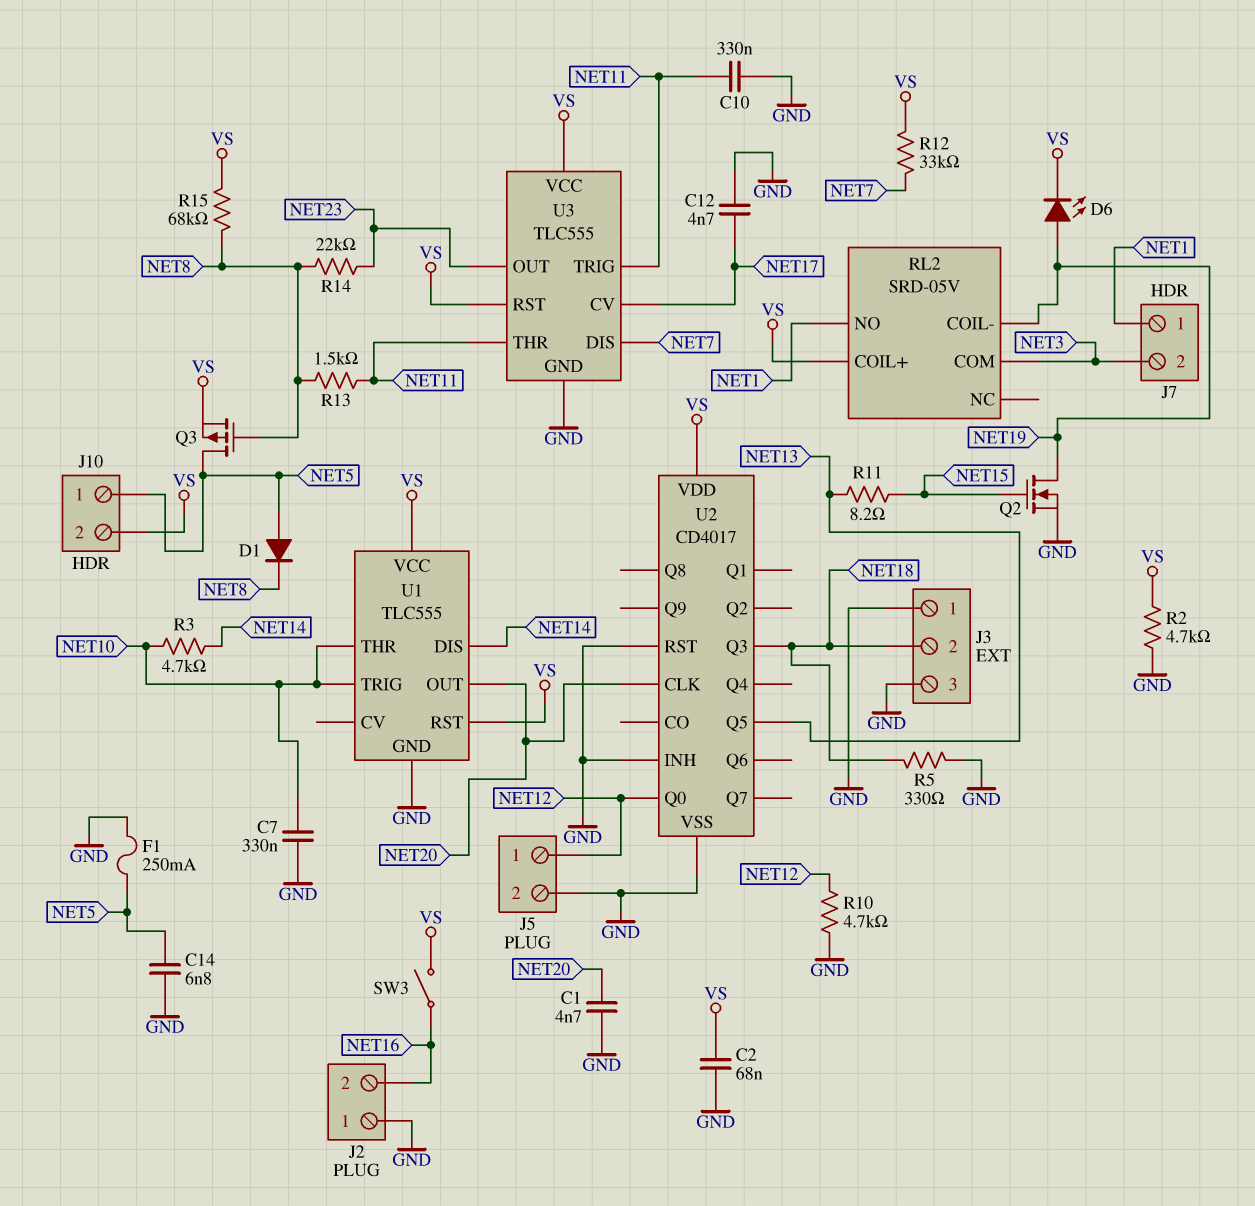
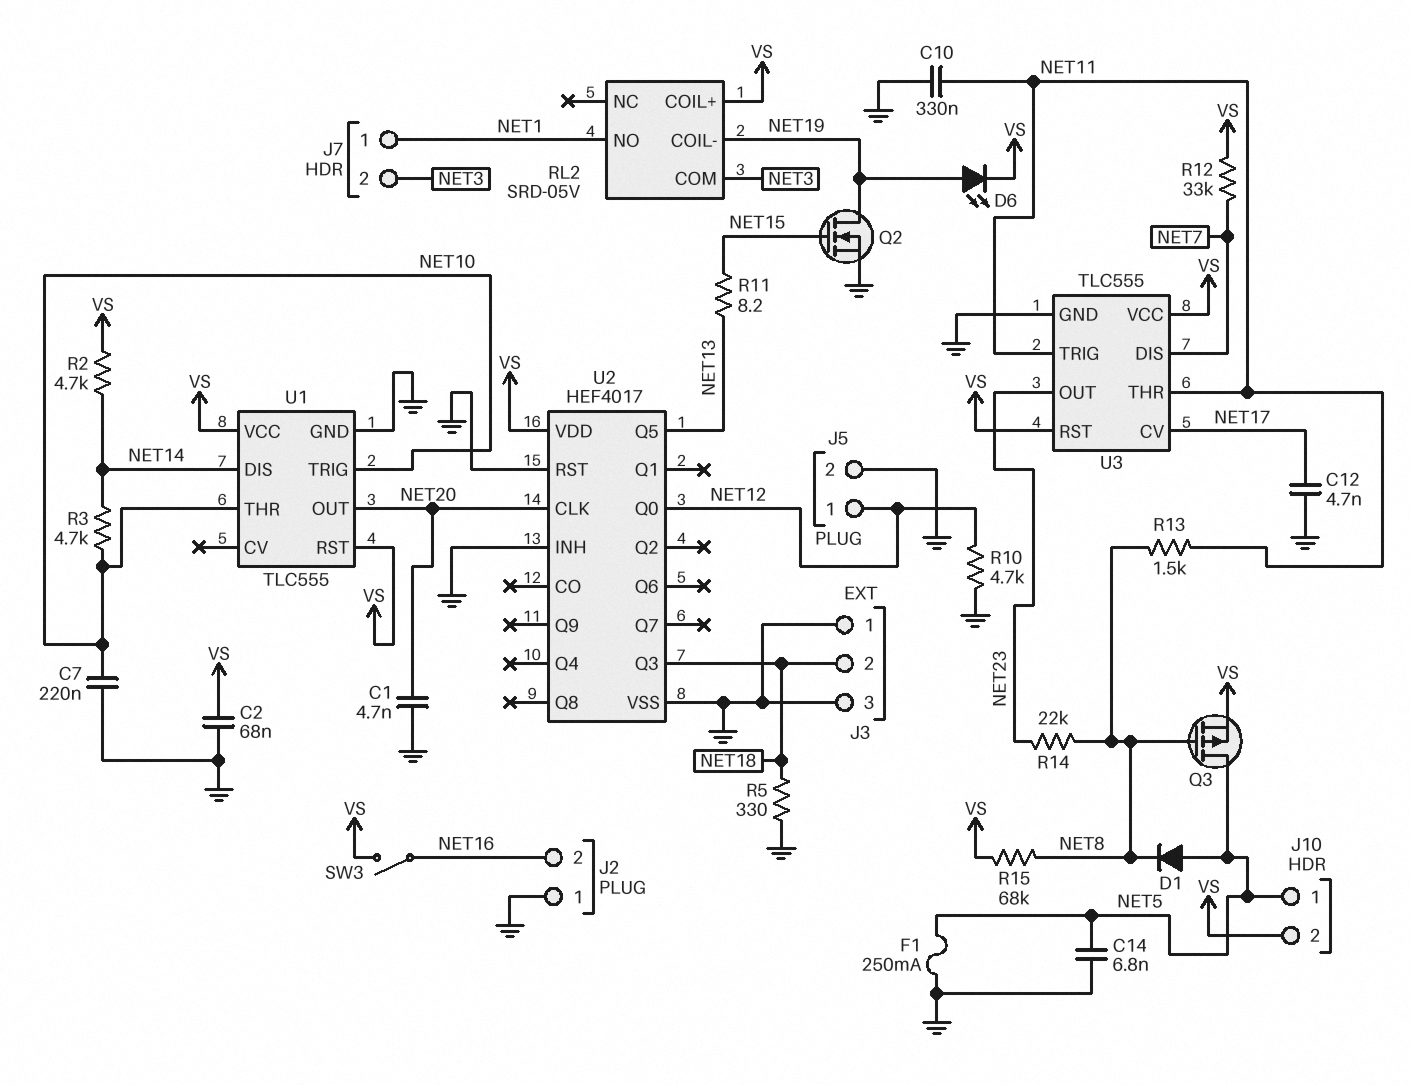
C7: 330nF (GND, NET10) -> 220nF (GND, NET10)
R2: 4.7k (GND, VS) -> 4.7k (NET14, VS)
U2: CD4017 -> HEF4017

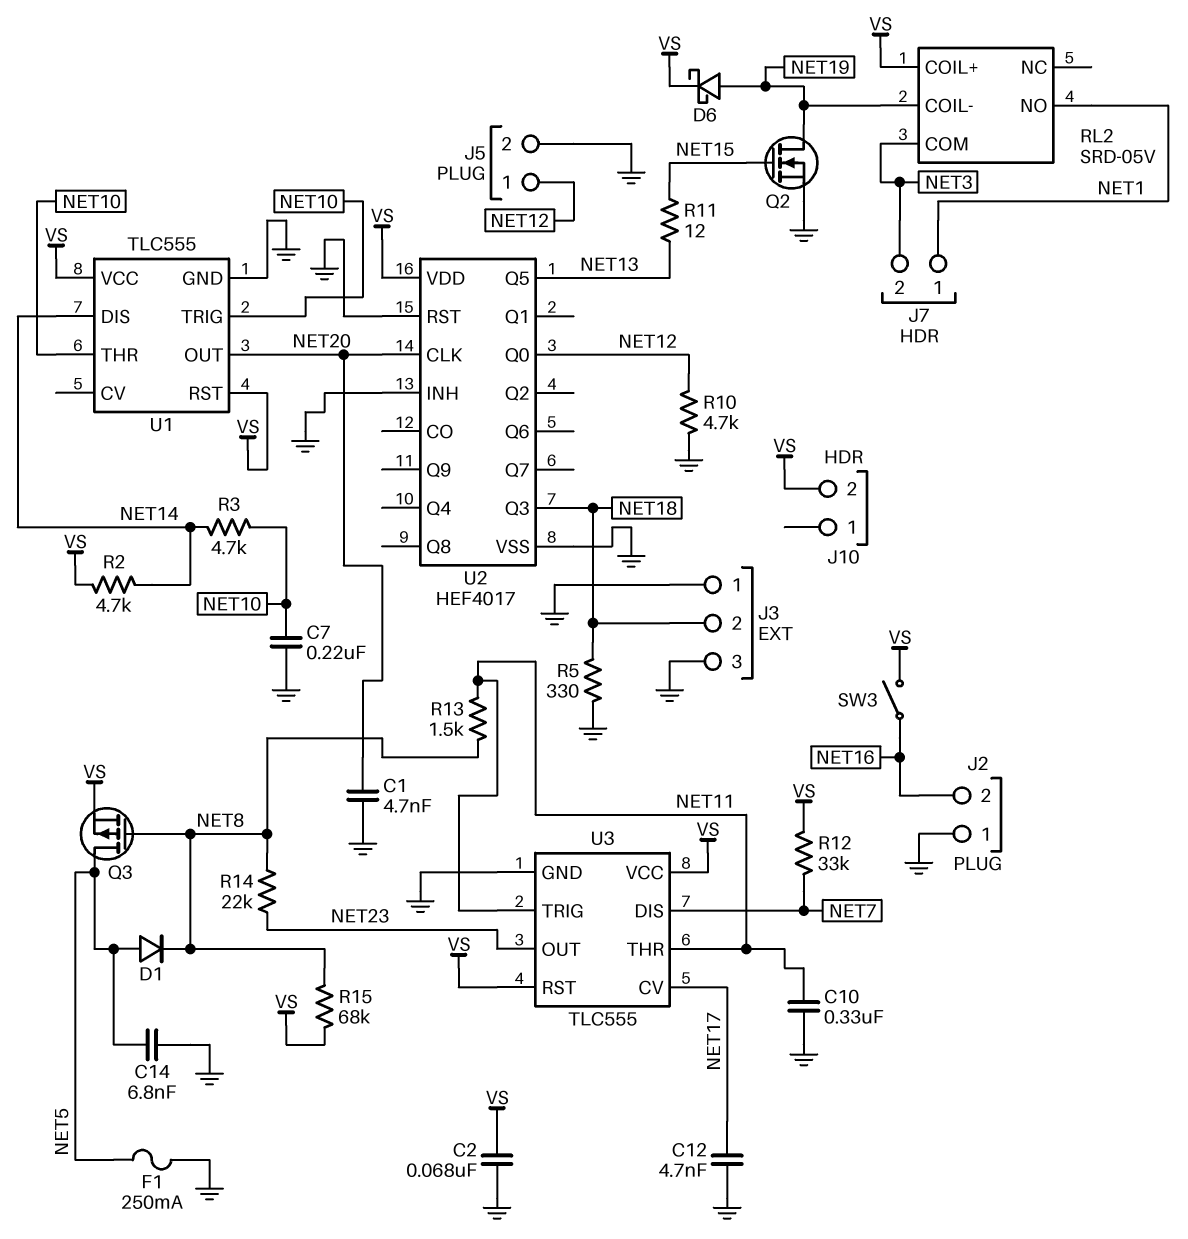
D6: LED (A NET19, K VS) -> schottky (A NET19, K VS)
J10 pin 1: NET5 -> none
R11: 8.2 (NET13, NET15) -> 12 (NET13, NET15)

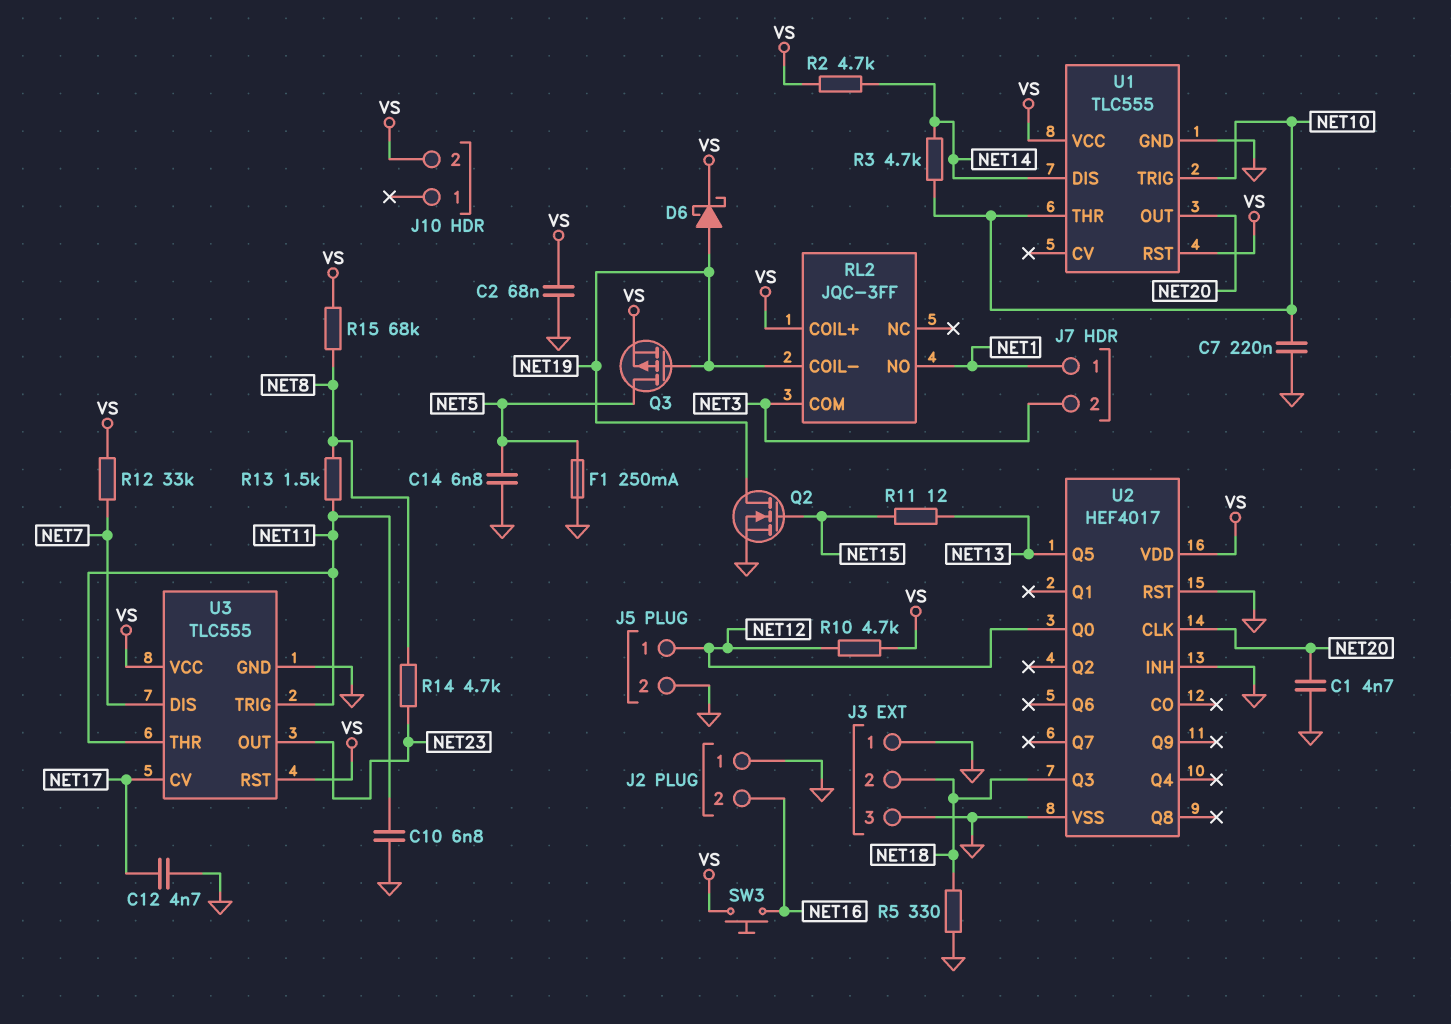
C10: 330nF (GND, NET11) -> 6.8nF (GND, NET11)
D1: diode (A NET5, K NET8) -> none
Q3: PMOS (G NET8, D NET5, S VS) -> PMOS (G NET19, D NET5, S VS)
R10: 4.7k (GND, NET12) -> 4.7k (NET12, VS)
R14: 22k (NET8, NET23) -> 4.7k (NET8, NET23)
RL2: SRD-05V -> JQC-3FF
SW3: switch (NET16, VS) -> button (NET16, VS)

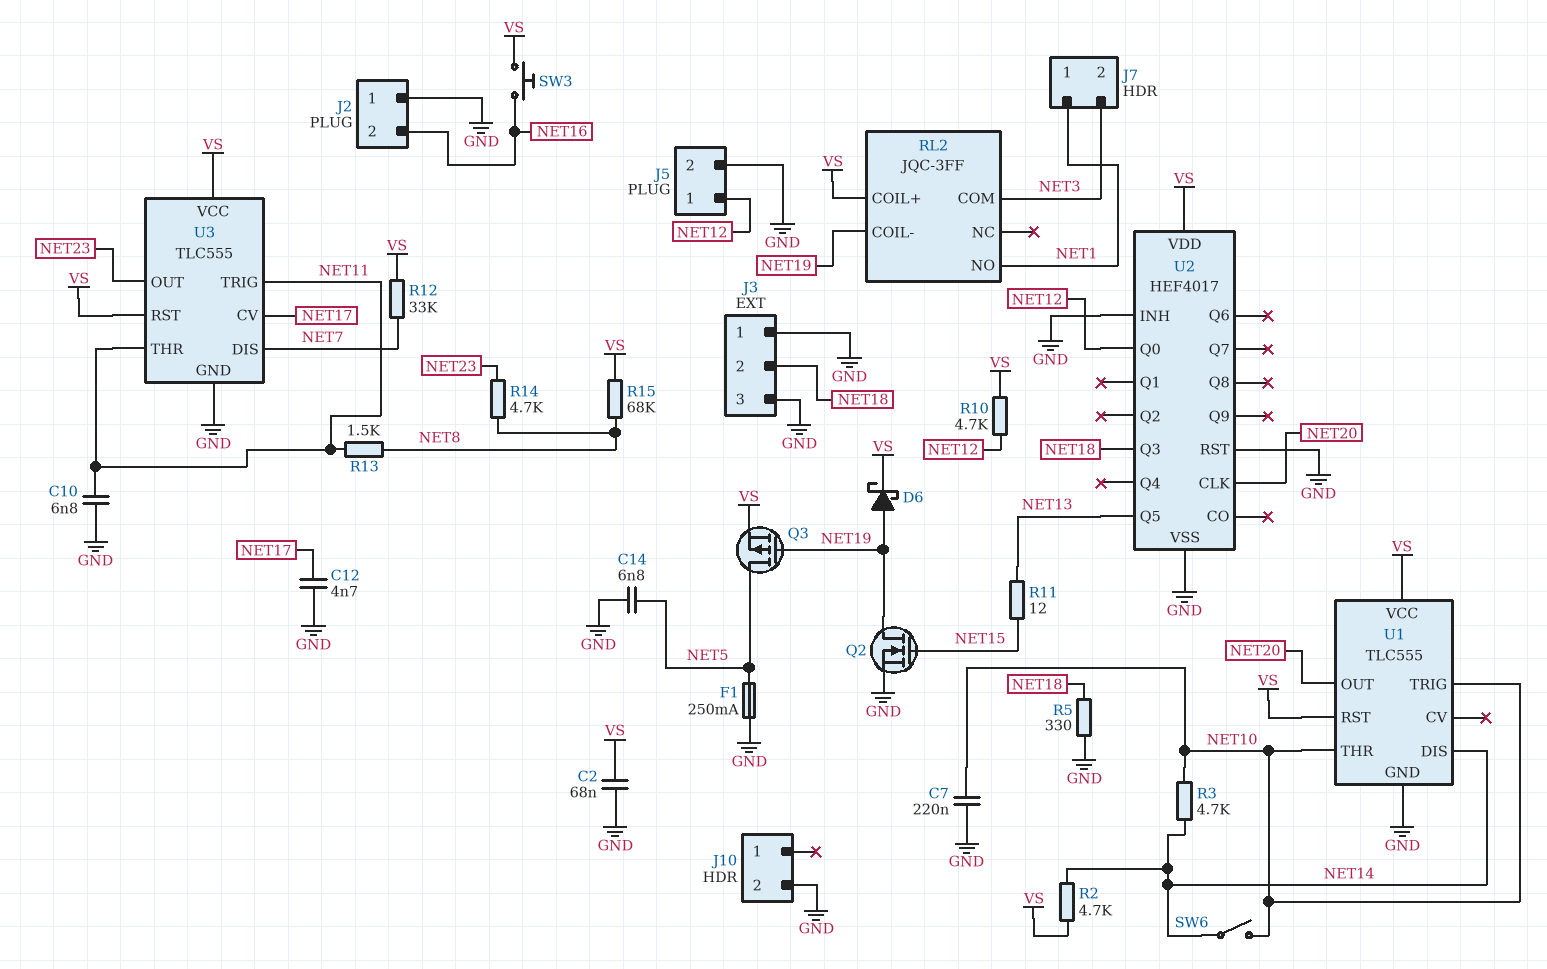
C1: 4.7nF (GND, NET20) -> none
J10 pin 2: VS -> GND
SW6: none -> switch (NET10, NET14)

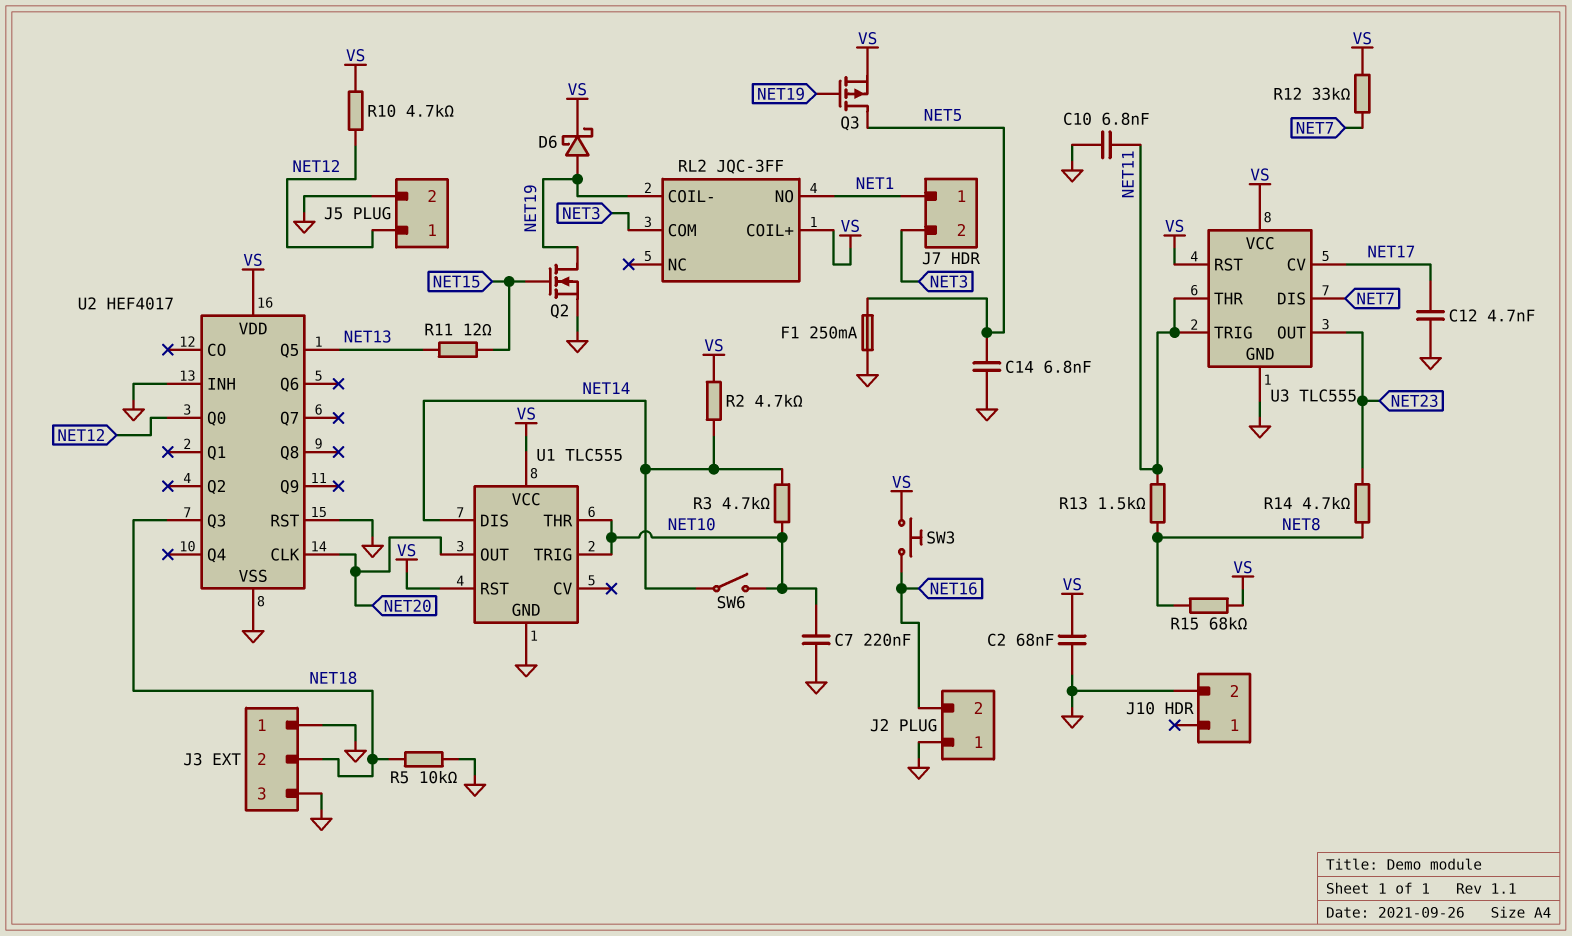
R5: 330 (GND, NET18) -> 10k (GND, NET18)

